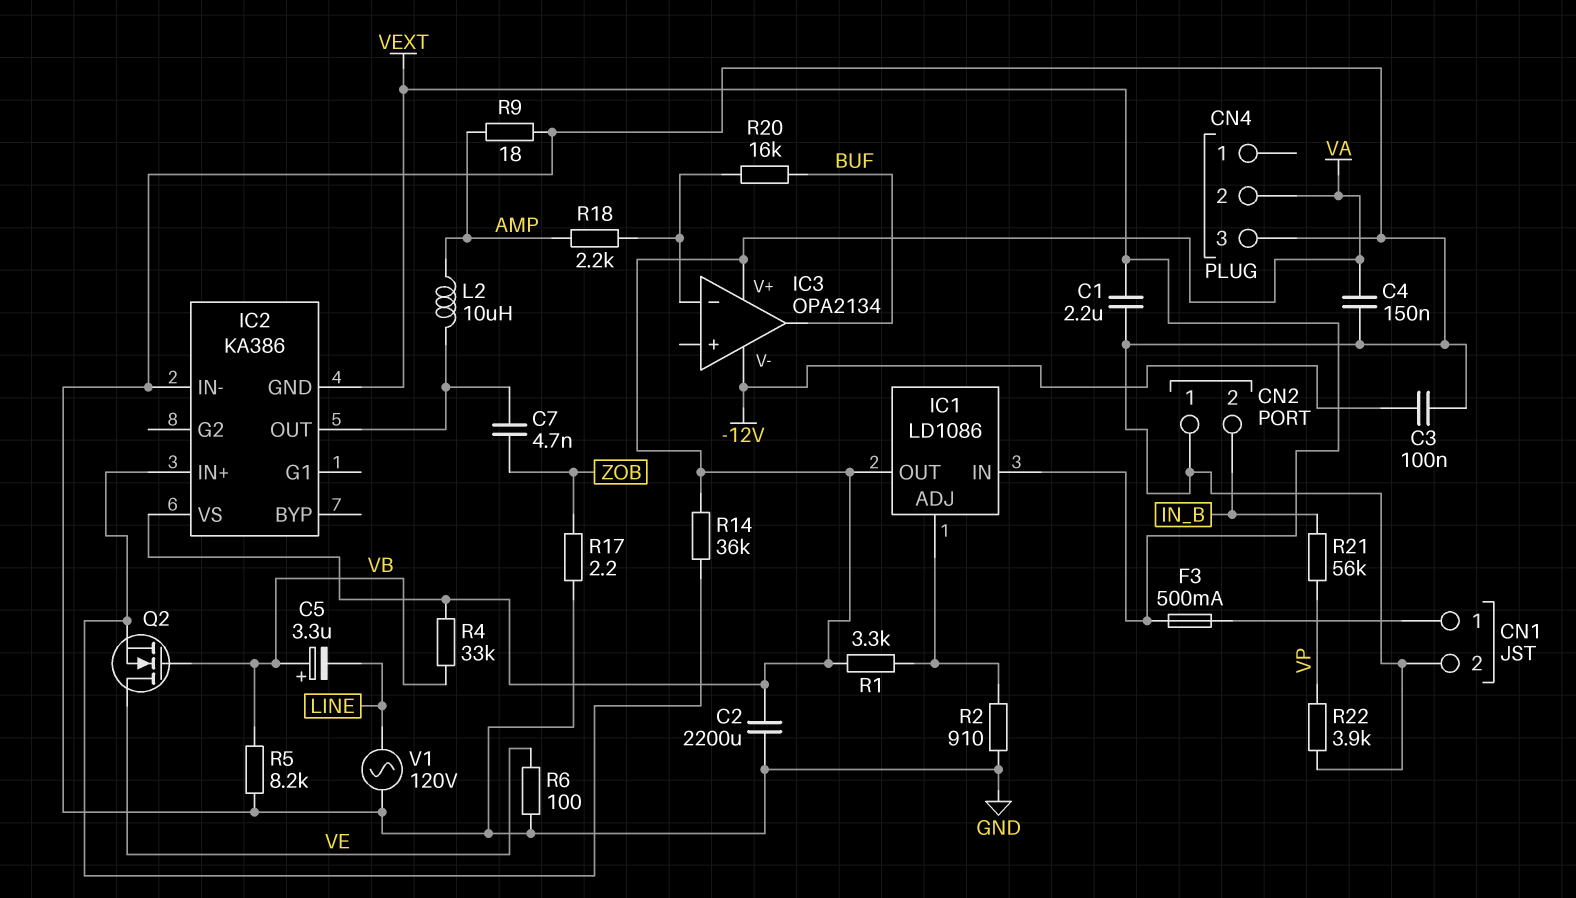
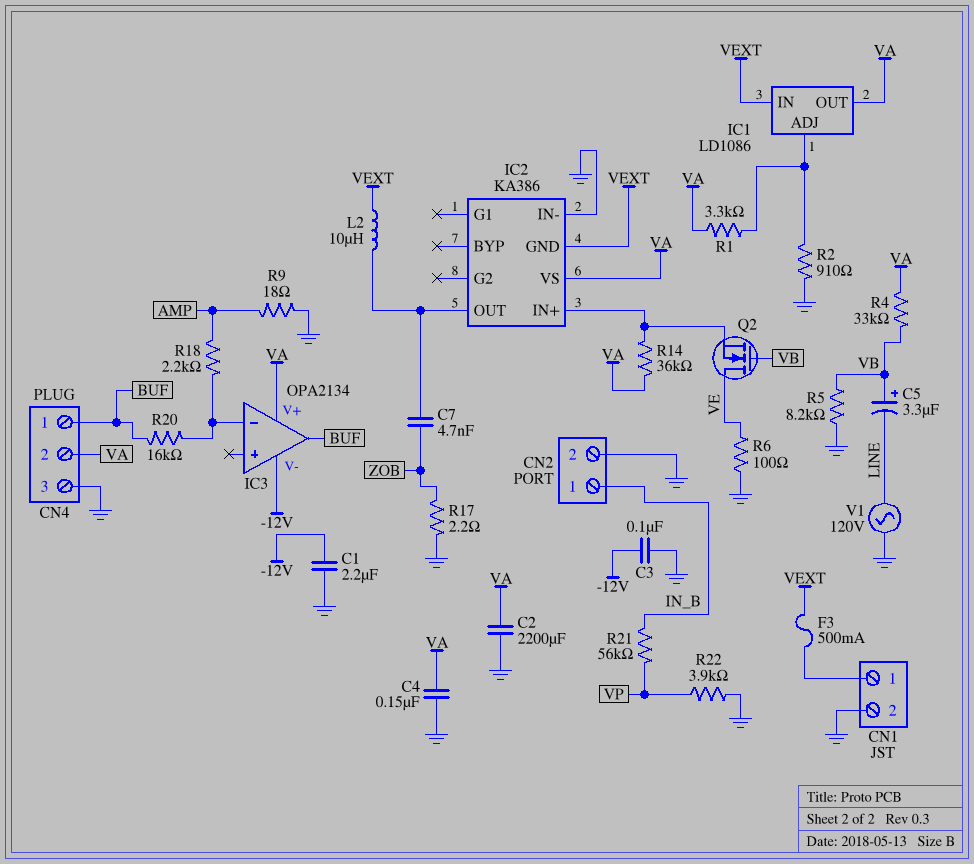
C1: 2.2uF (GND, VEXT) -> 2.2uF (-12V, GND)
CN2 pin 1: GND -> IN_B
CN2 pin 2: IN_B -> GND
CN4 pin 1: none -> BUF
L2: 10uH (AMP, IC2/OUT) -> 10uH (IC2/OUT, VEXT)

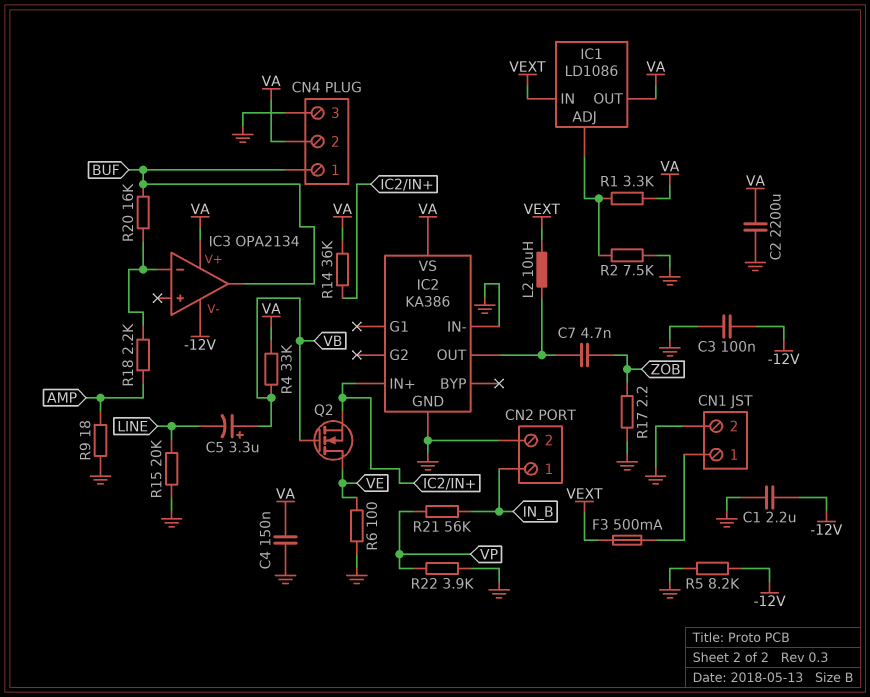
IC2 pin GND: VEXT -> GND
R2: 910 (GND, IC1/ADJ) -> 7.5k (GND, IC1/ADJ)
R5: 8.2k (GND, VB) -> 8.2k (-12V, GND)
R15: none -> 20k (GND, LINE)
V1: AC 120V (GND, LINE) -> none

